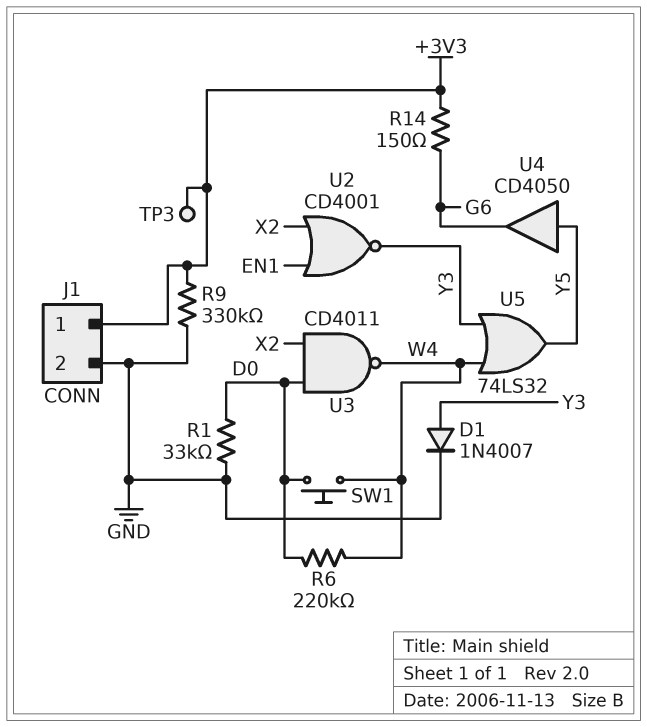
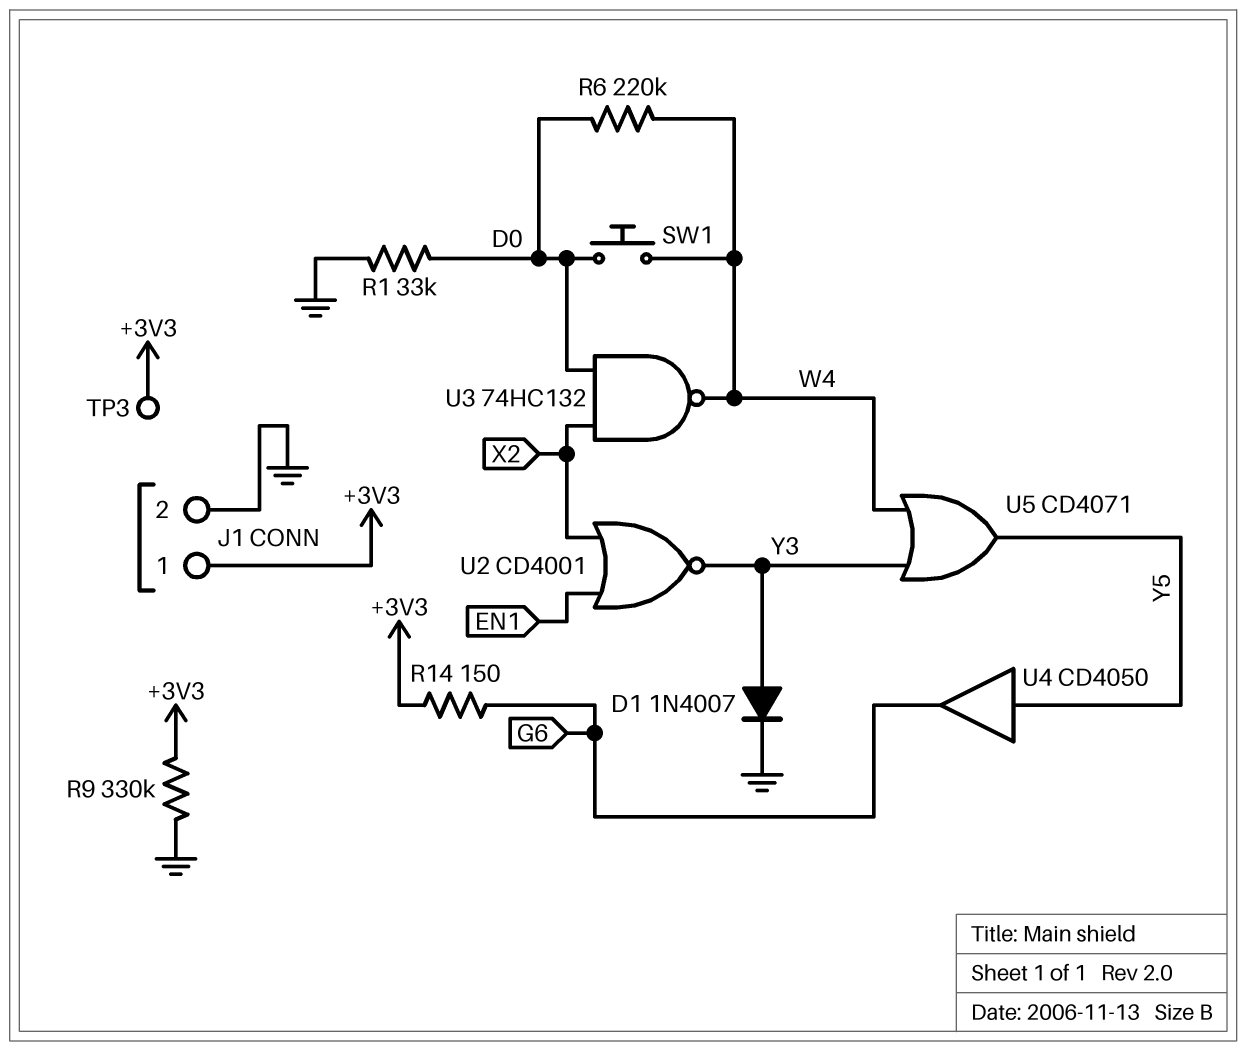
U3: NAND CD4011 (in D0, in X2, out W4) -> NAND 74HC132 (in D0, in X2, out W4)
U5: OR 74LS32 (in W4, in Y3, out Y5) -> OR CD4071 (in W4, in Y3, out Y5)

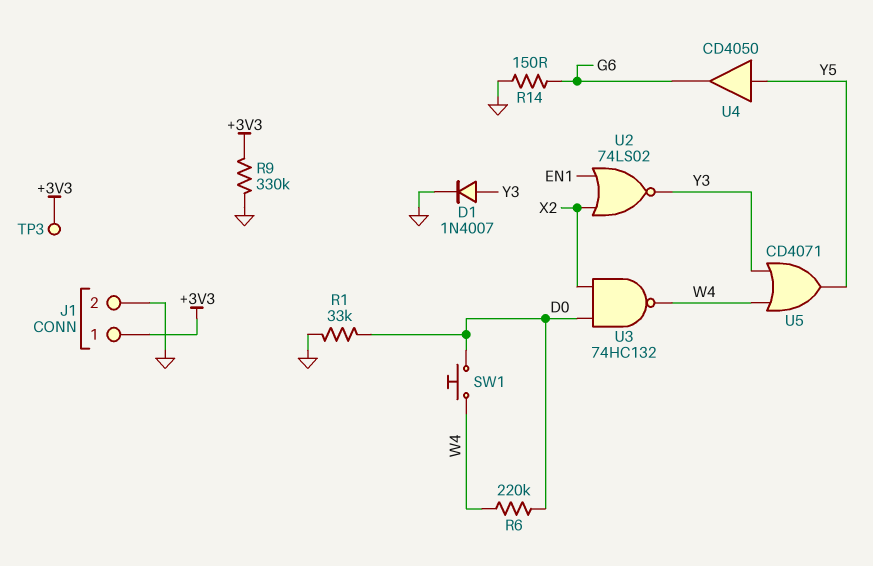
R14: 150 (+3V3, G6) -> 150 (G6, GND)
U2: NOR CD4001 (in EN1, in X2, out Y3) -> NOR 74LS02 (in EN1, in X2, out Y3)

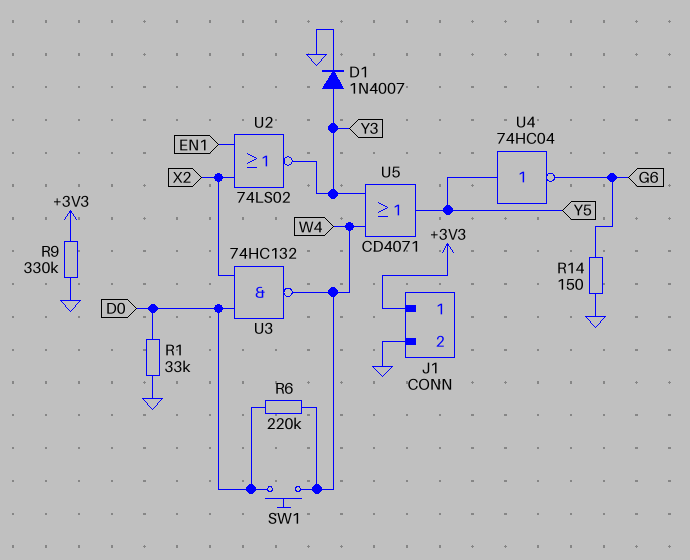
TP3: test point (+3V3) -> none
U4: buffer CD4050 (in Y5, out G6) -> NOT 74HC04 (in Y5, out G6)

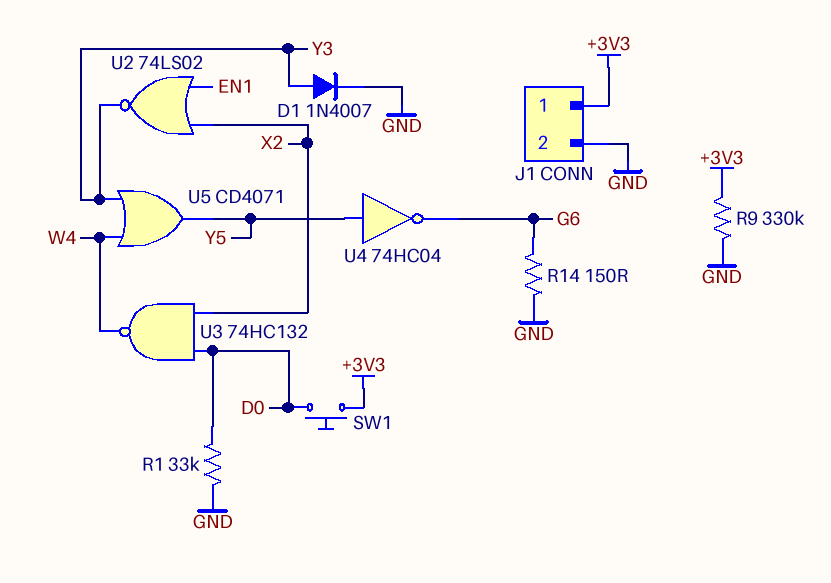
R6: 220k (D0, W4) -> none
SW1: button (D0, W4) -> button (+3V3, D0)

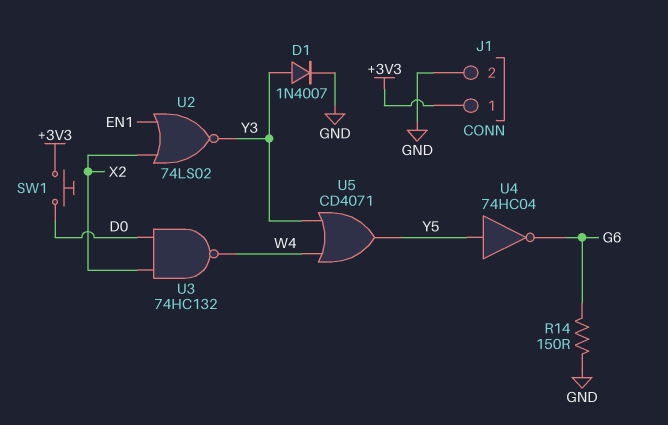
R1: 33k (D0, GND) -> none
R9: 330k (+3V3, GND) -> none

